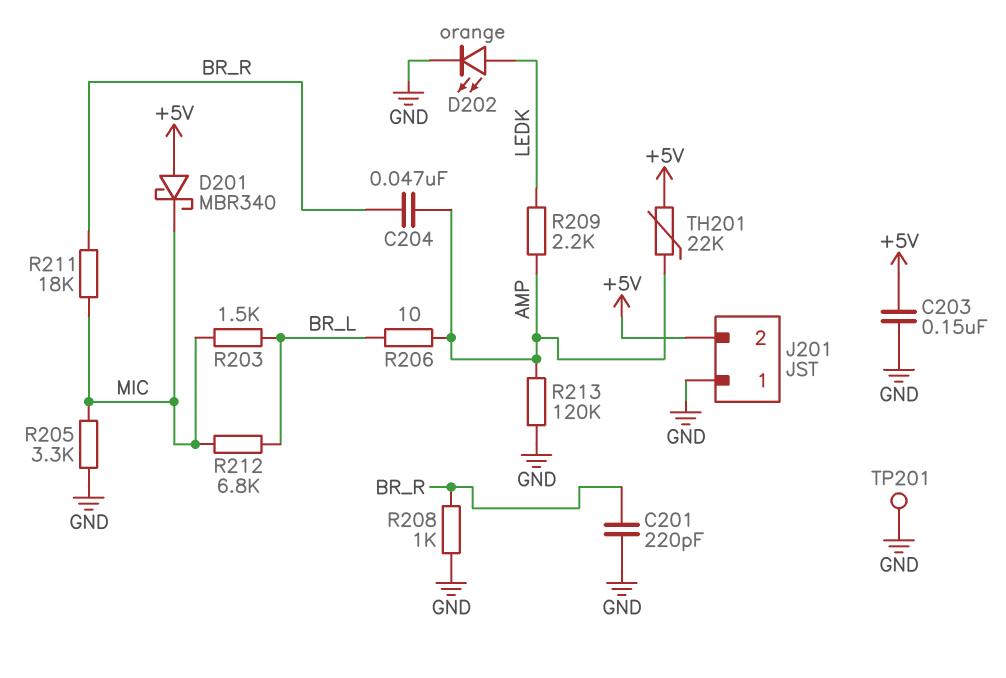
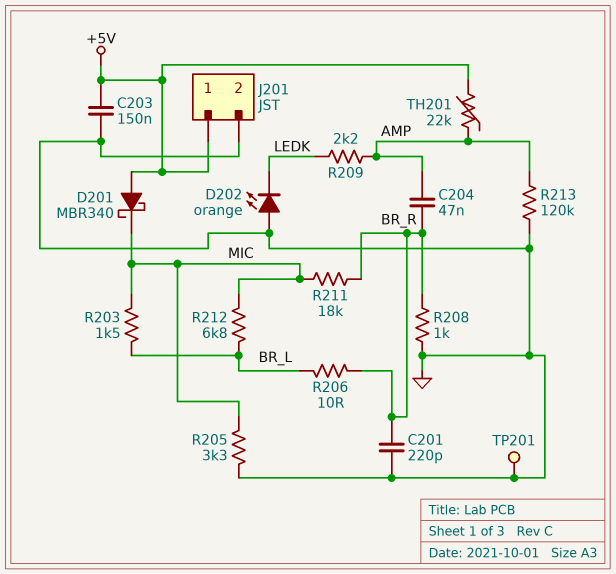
D202: LED orange (A LEDK, K GND) -> LED orange (A GND, K LEDK)
J201 pin 1: GND -> +5V
J201 pin 2: +5V -> GND
R206: 10 (AMP, BR_L) -> 10 (BR_L, BR_R)

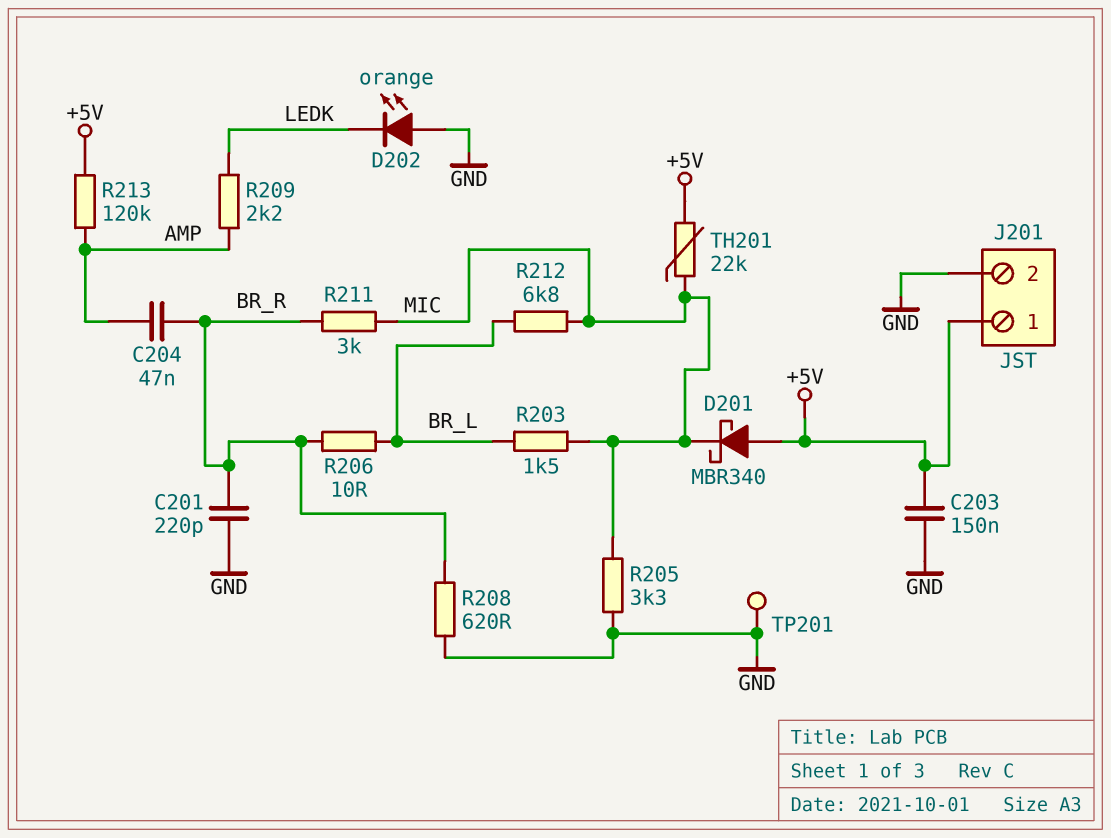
R208: 1k (BR_R, GND) -> 620 (BR_R, GND)
R211: 18k (BR_R, MIC) -> 3k (BR_R, MIC)
R213: 120k (AMP, GND) -> 120k (+5V, AMP)
TH201: 22k (+5V, AMP) -> 22k (+5V, MIC)

